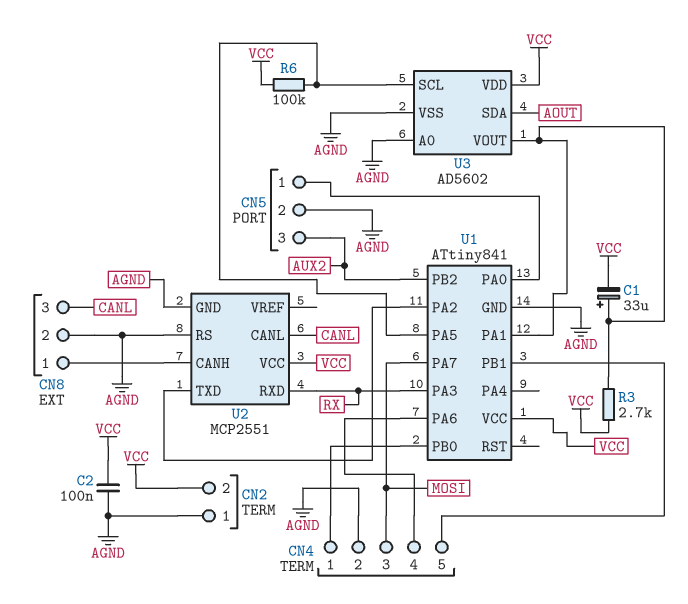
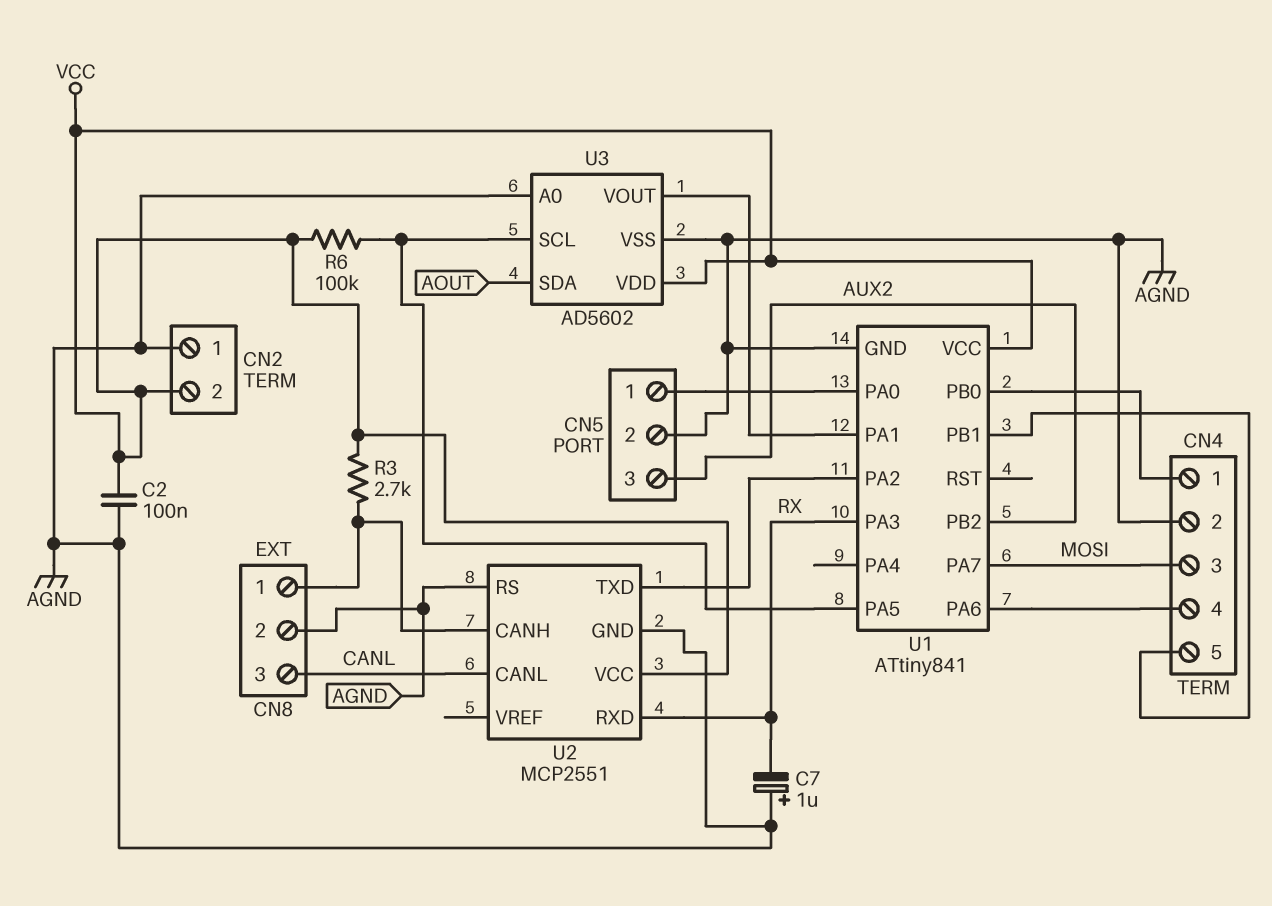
C1: 33uF (plus U1/PA1, minus VCC) -> none
C7: none -> 1uF (plus AGND, minus RX)
R3: 2.7k (U1/PA1, VCC) -> 2.7k (CN8/1, VCC)

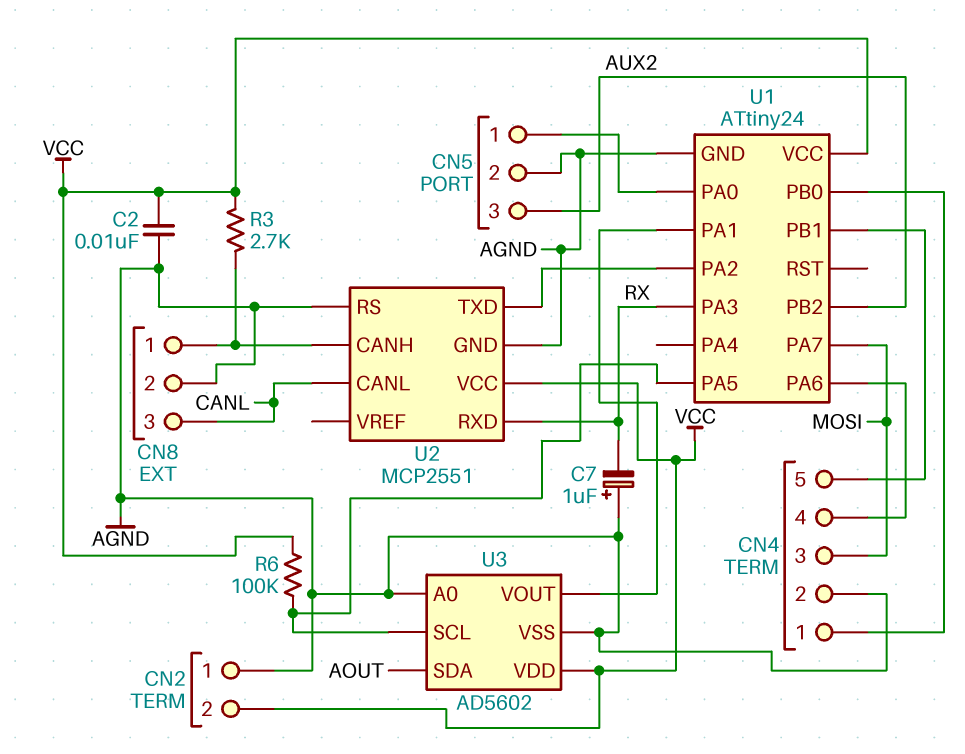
C2: 100nF (AGND, VCC) -> 10nF (AGND, VCC)
U1: ATtiny841 -> ATtiny24

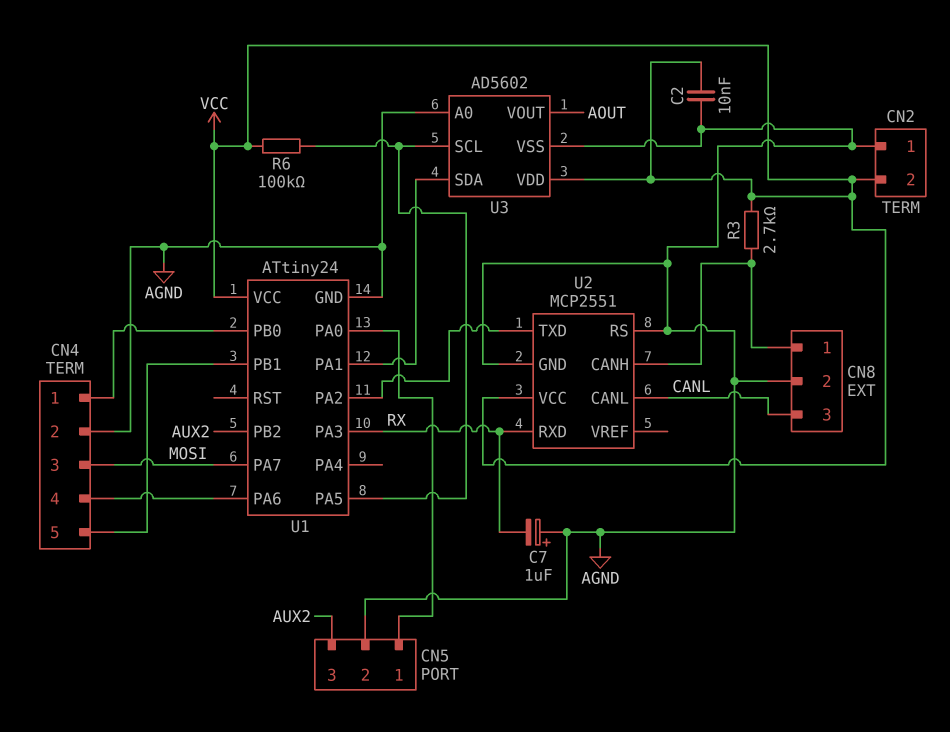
U3 pin SDA: AOUT -> U1/PA1
U3 pin VOUT: U1/PA1 -> AOUT

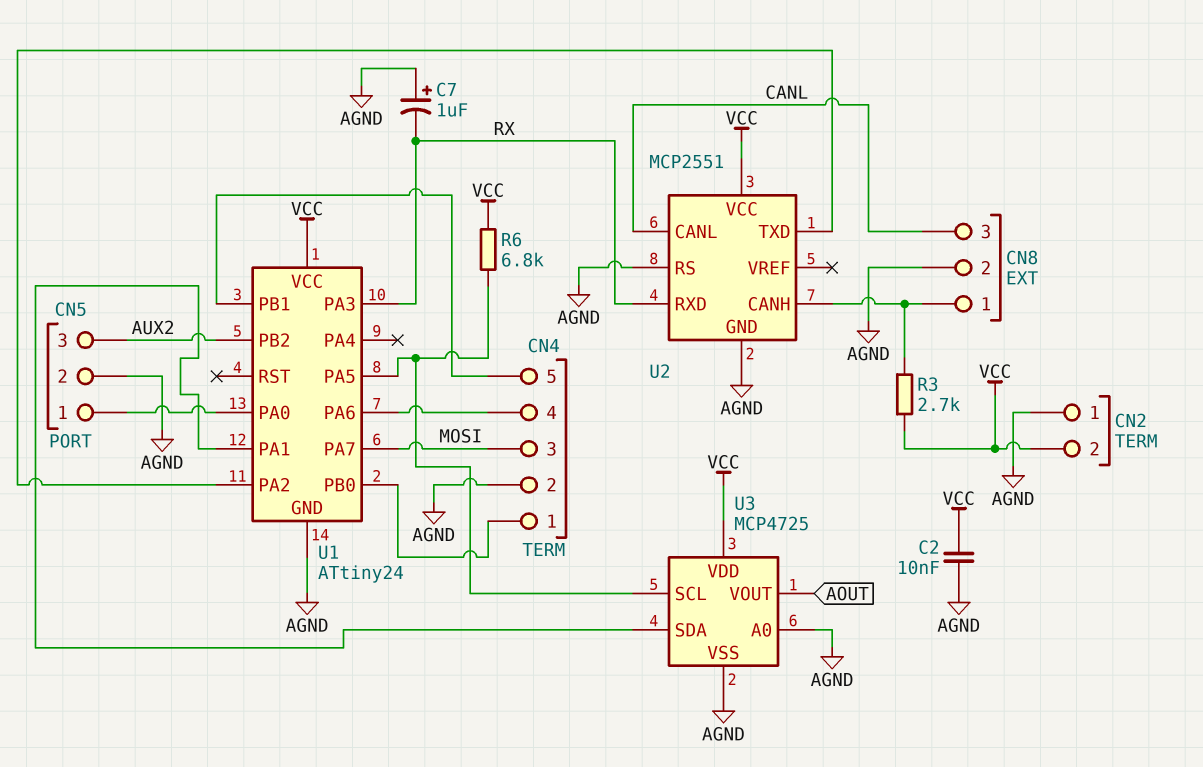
R6: 100k (U1/PA5, VCC) -> 6.8k (U1/PA5, VCC)
U3: AD5602 -> MCP4725

